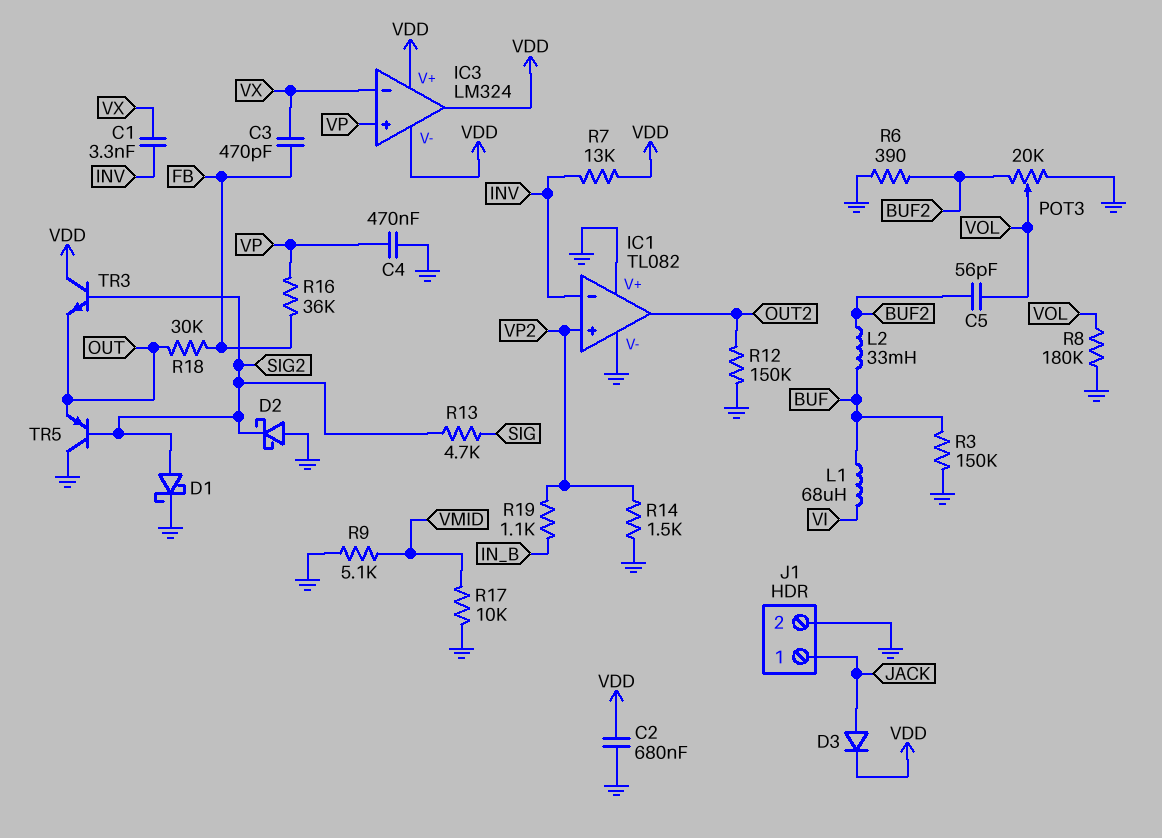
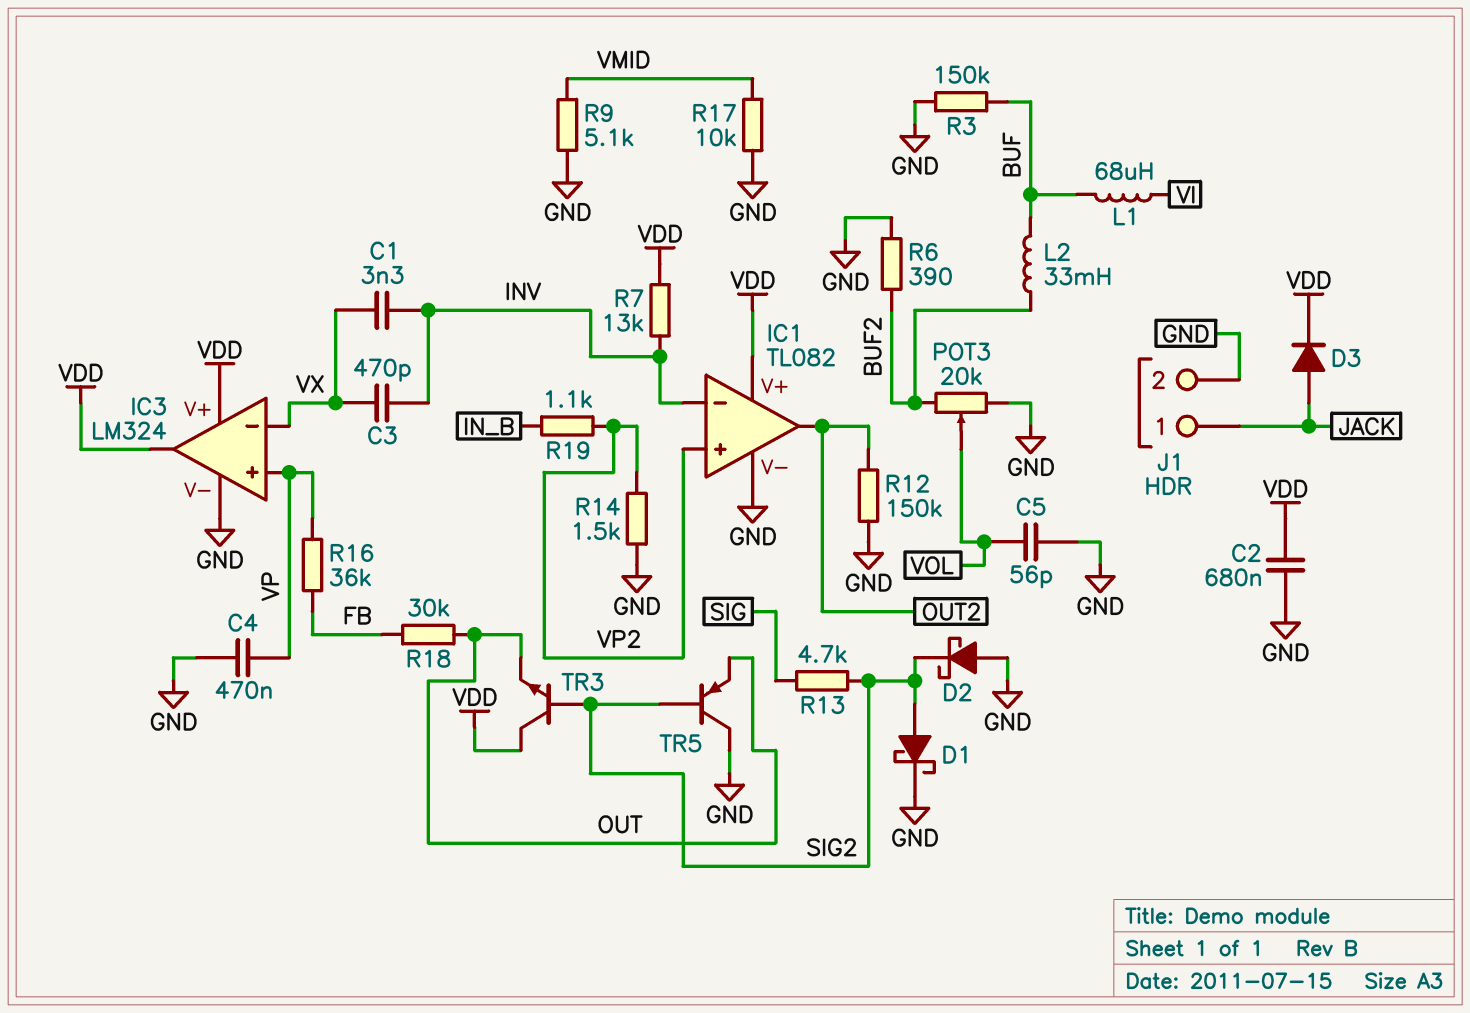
C3: 470pF (FB, VX) -> 470pF (INV, VX)
C5: 56pF (BUF2, VOL) -> 56pF (GND, VOL)
IC1 pin V+: GND -> VDD
IC3 pin V-: VDD -> GND
R8: 180k (GND, VOL) -> none

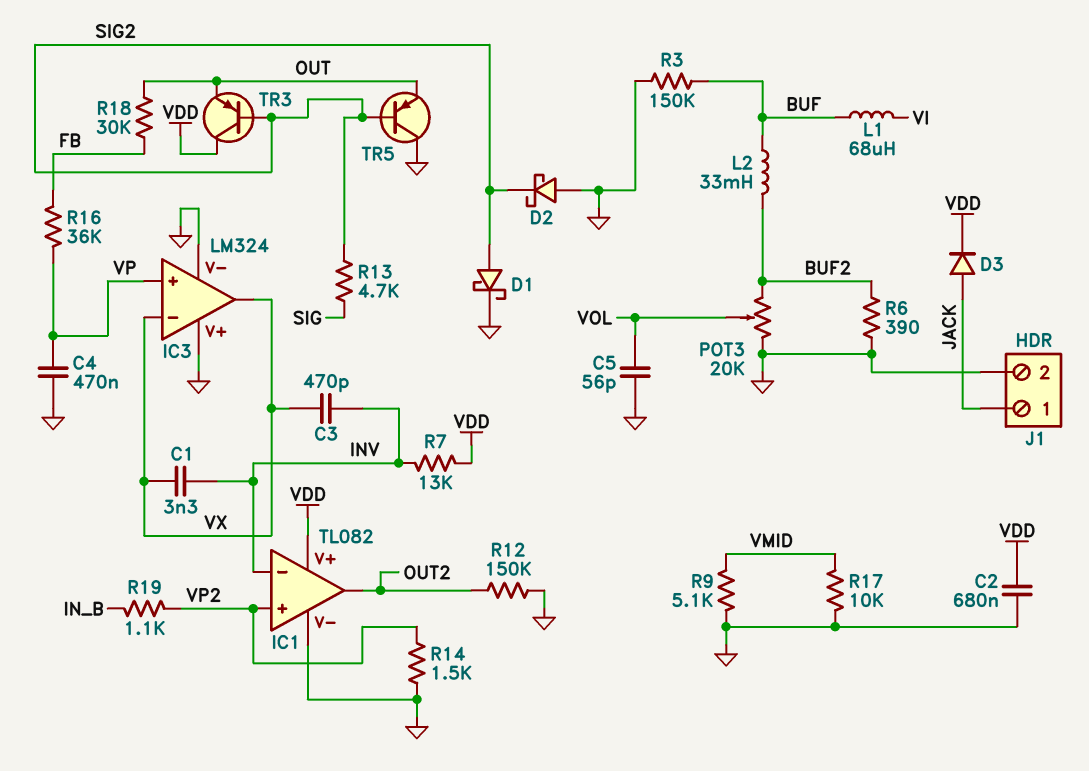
IC3 pin V+: VDD -> GND
IC3 pin out: VDD -> VX
TR3: NPN (B SIG2, C VDD, E OUT) -> PNP (B SIG2, C VDD, E OUT)

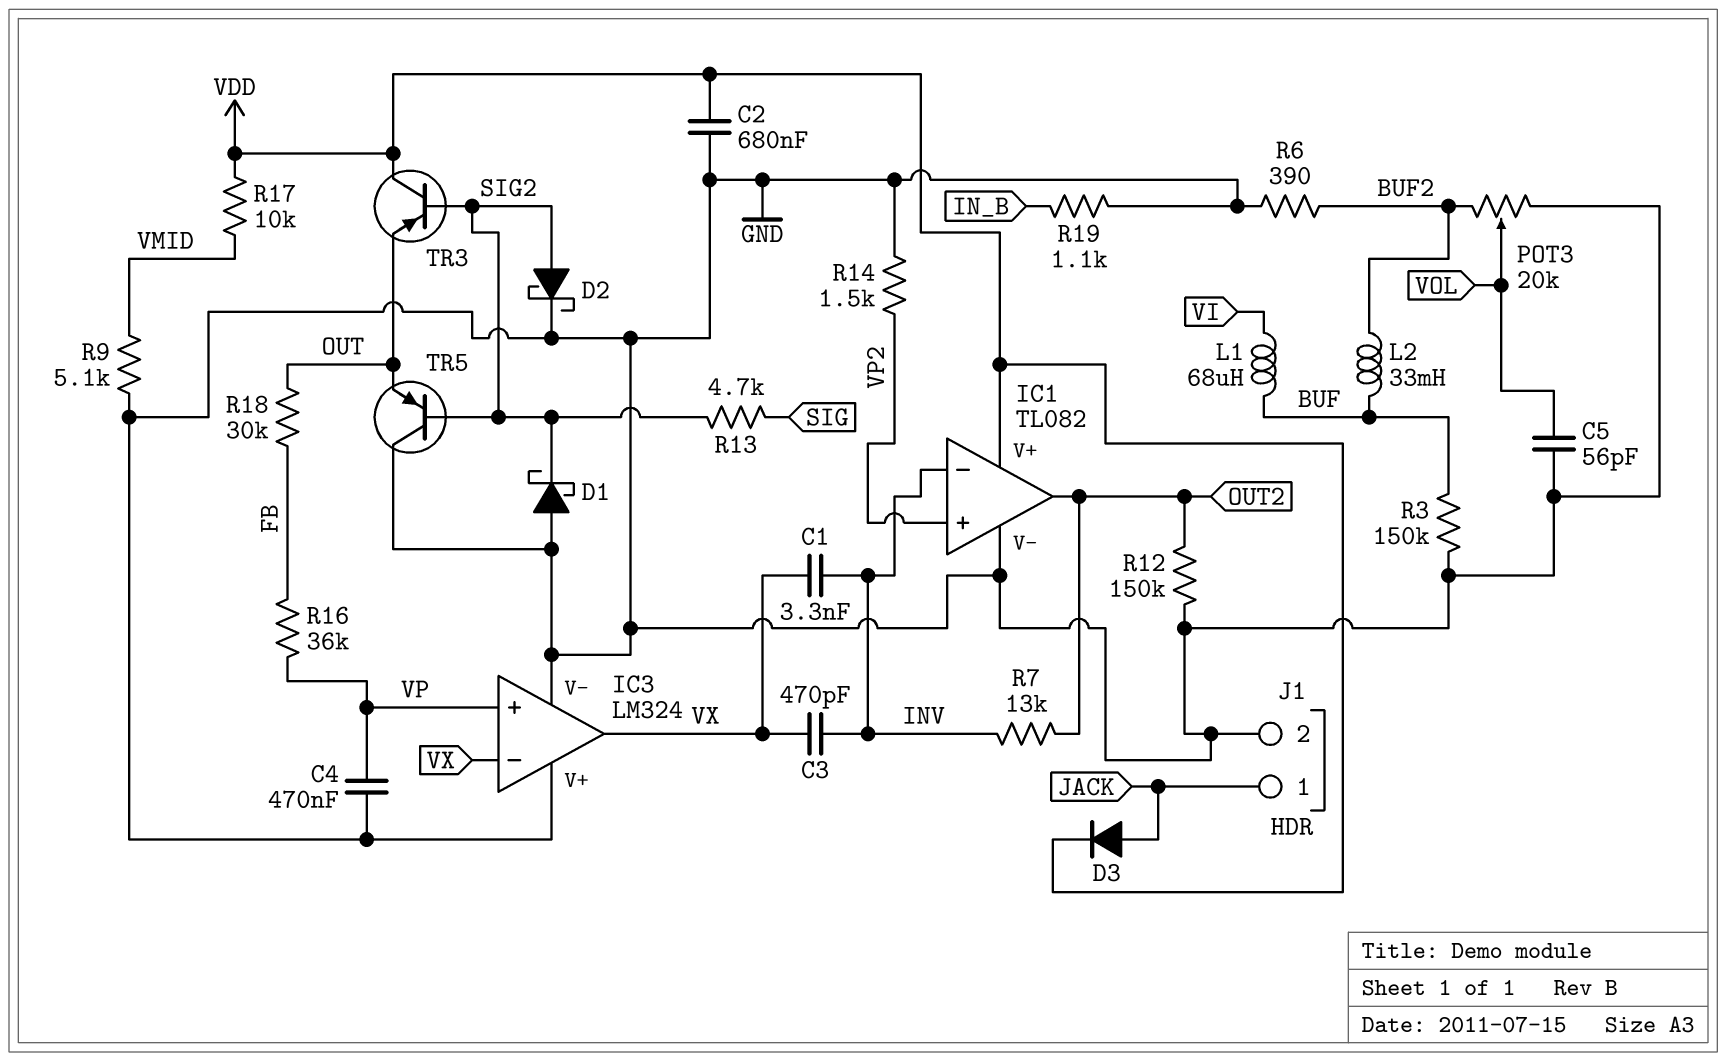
D1: schottky (A SIG2, K GND) -> schottky (A GND, K SIG2)
D2: schottky (A GND, K SIG2) -> schottky (A SIG2, K GND)
R7: 13k (INV, VDD) -> 13k (INV, OUT2)
R17: 10k (GND, VMID) -> 10k (VDD, VMID)
R19: 1.1k (IN_B, VP2) -> 1.1k (GND, IN_B)

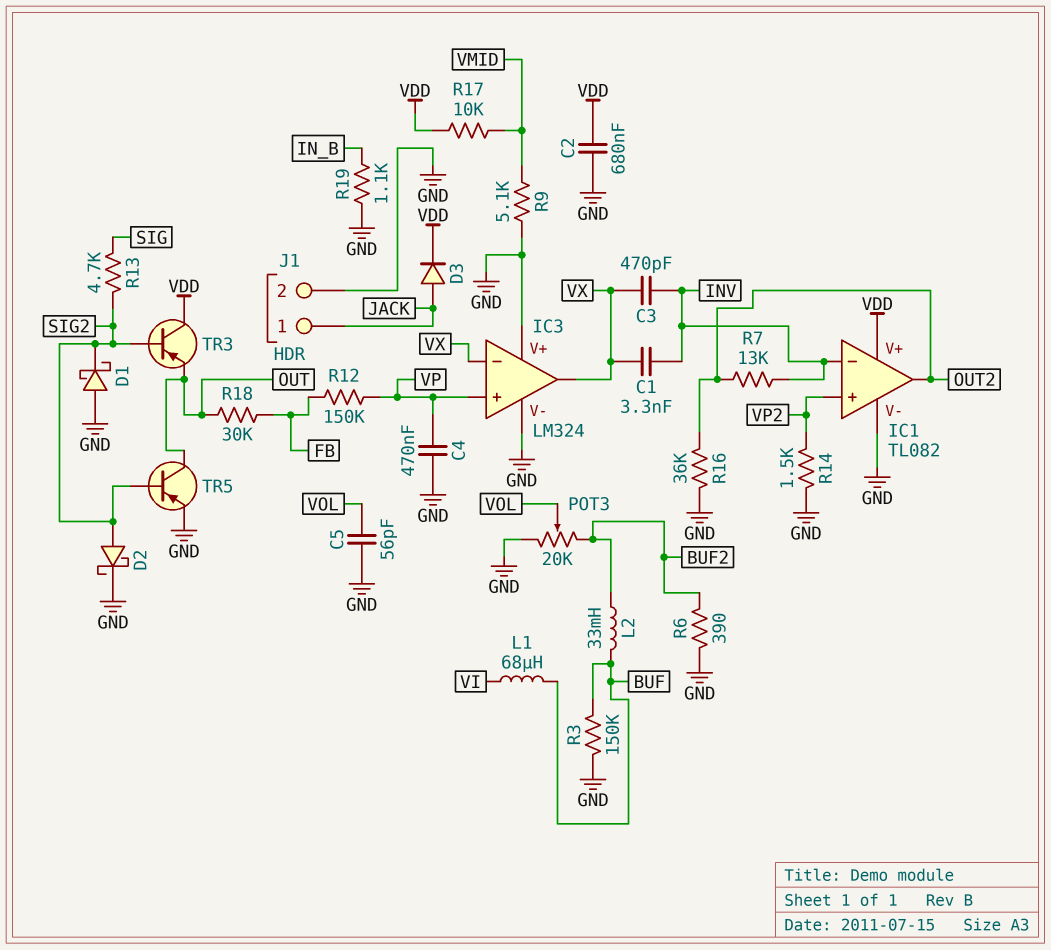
R12: 150k (GND, OUT2) -> 150k (FB, VP)
R16: 36k (FB, VP) -> 36k (GND, OUT2)
TR5: PNP (B SIG2, C GND, E OUT) -> PNP (B SIG2, C OUT, E GND)

